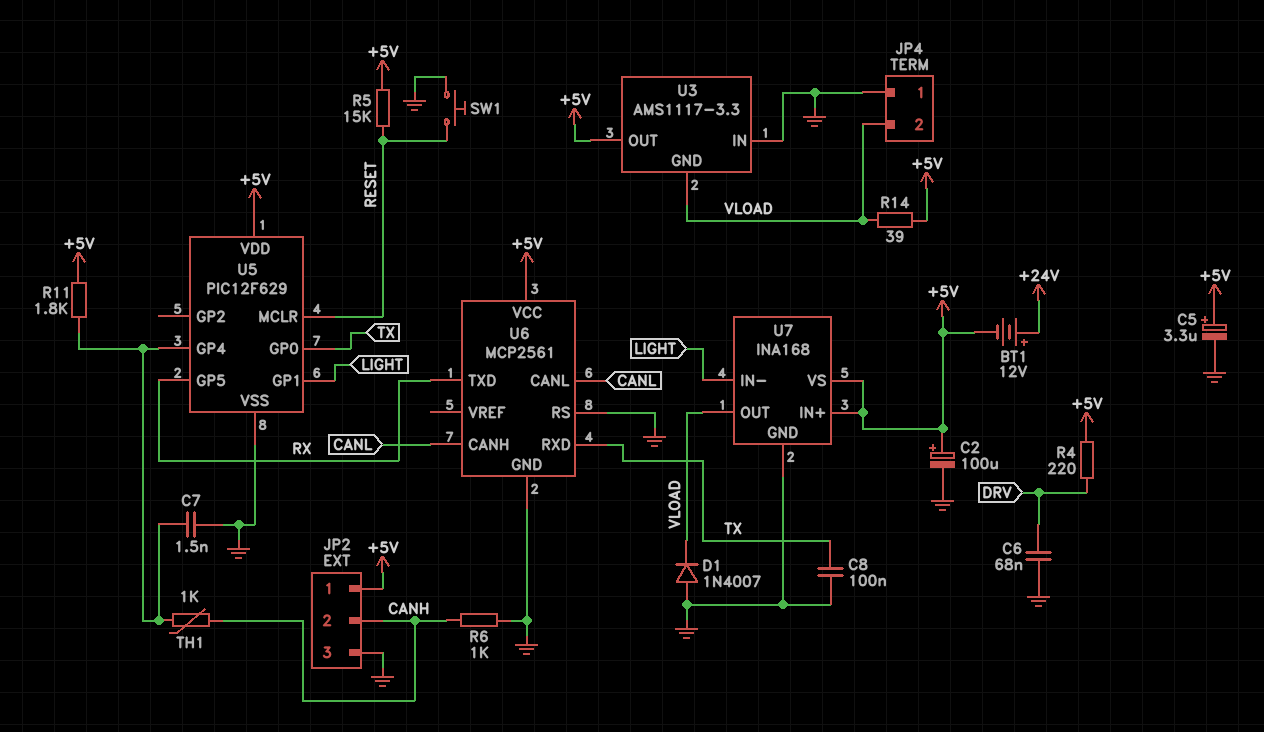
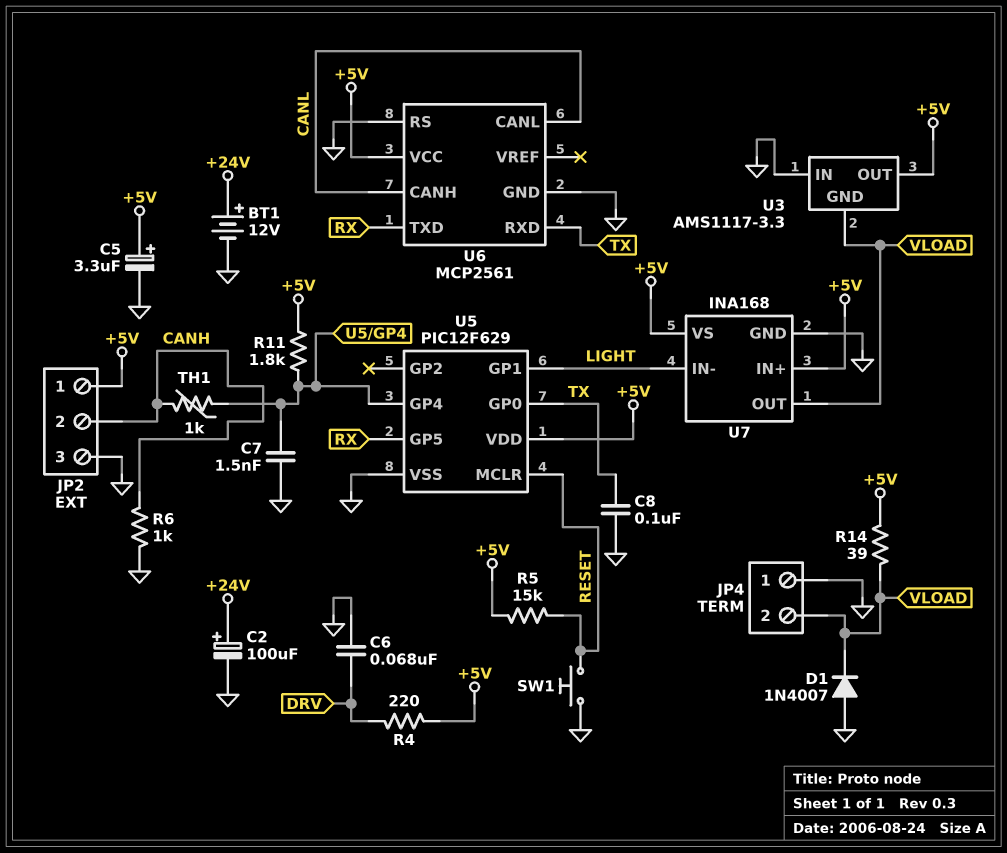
BT1: 12V (plus +24V, minus +5V) -> 12V (plus +24V, minus GND)
C2: 100uF (plus +5V, minus GND) -> 100uF (plus +24V, minus GND)

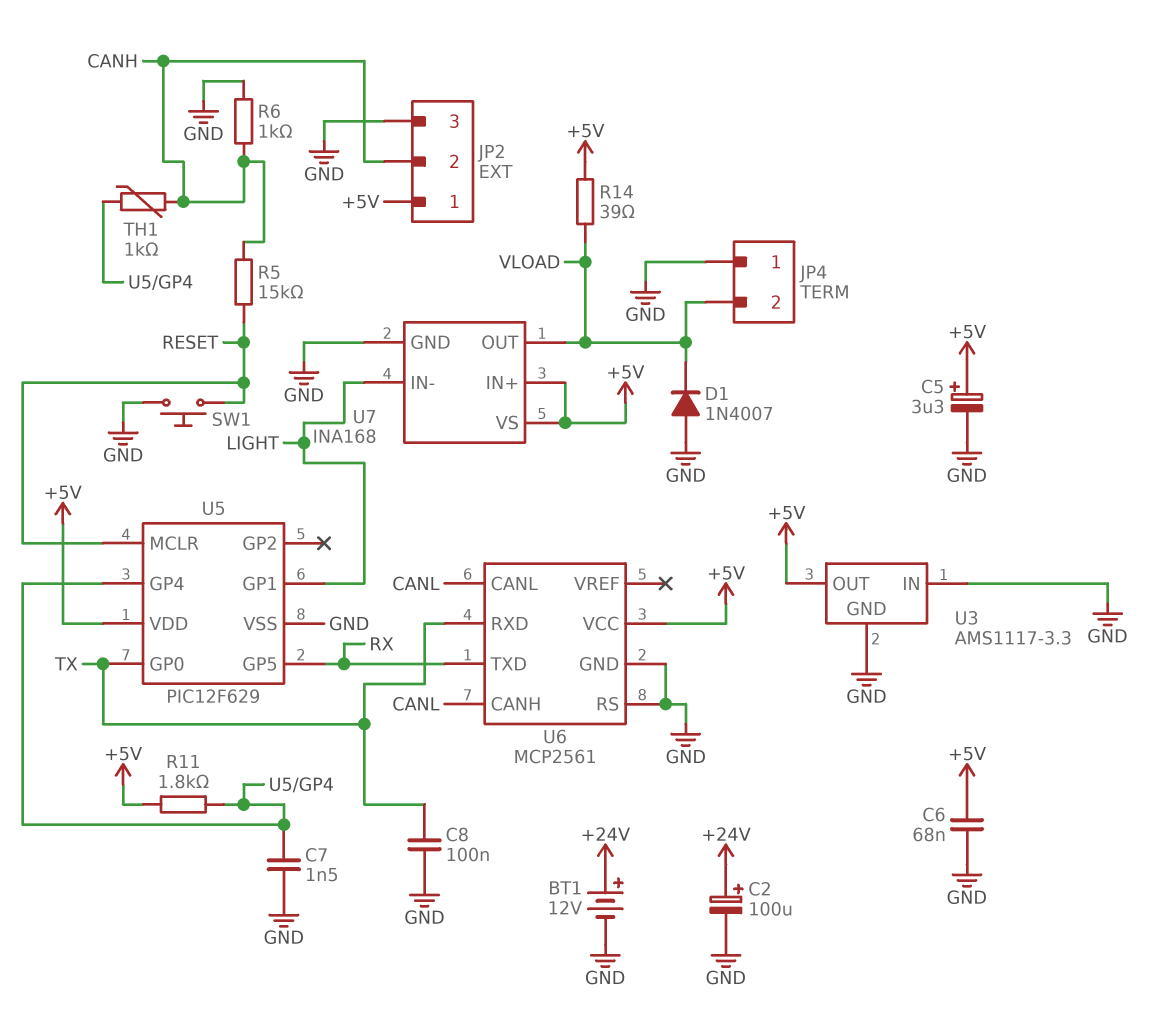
C6: 68nF (DRV, GND) -> 68nF (+5V, GND)
R4: 220 (+5V, DRV) -> none
R5: 15k (+5V, RESET) -> 15k (CANH, RESET)
U3 pin GND: VLOAD -> GND

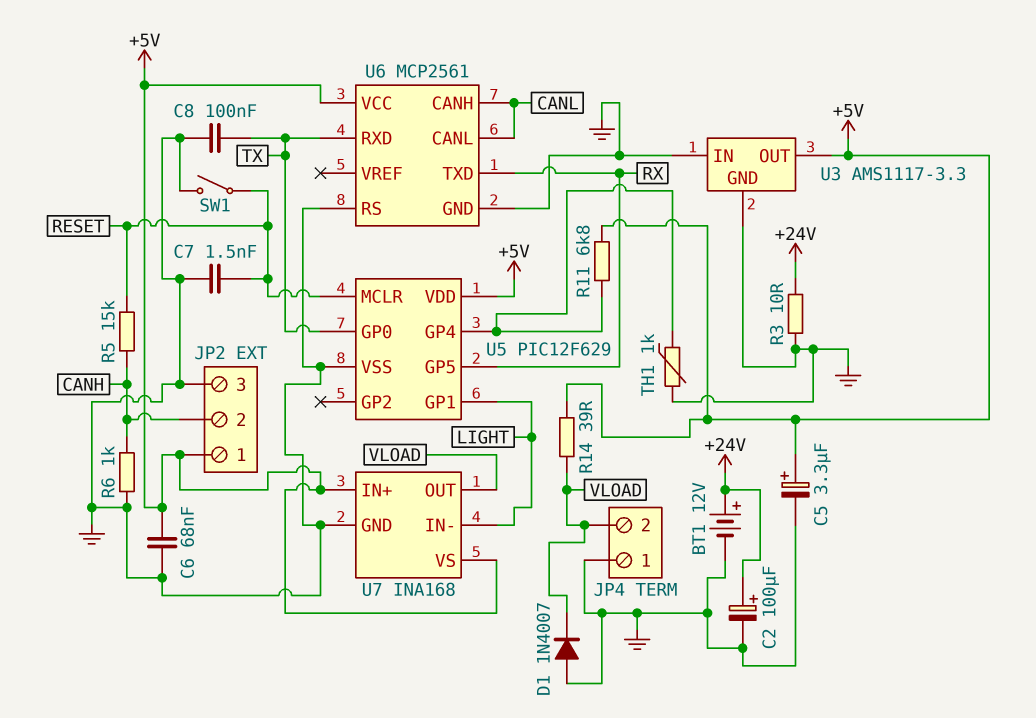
C7: 1.5nF (GND, U5/GP4) -> 1.5nF (GND, RESET)
R3: none -> 10 (+24V, GND)
R11: 1.8k (+5V, U5/GP4) -> 6.8k (+5V, U5/GP4)
SW1: button (GND, RESET) -> switch (GND, RESET)
TH1: 1k (CANH, U5/GP4) -> 1k (GND, U5/GP4)

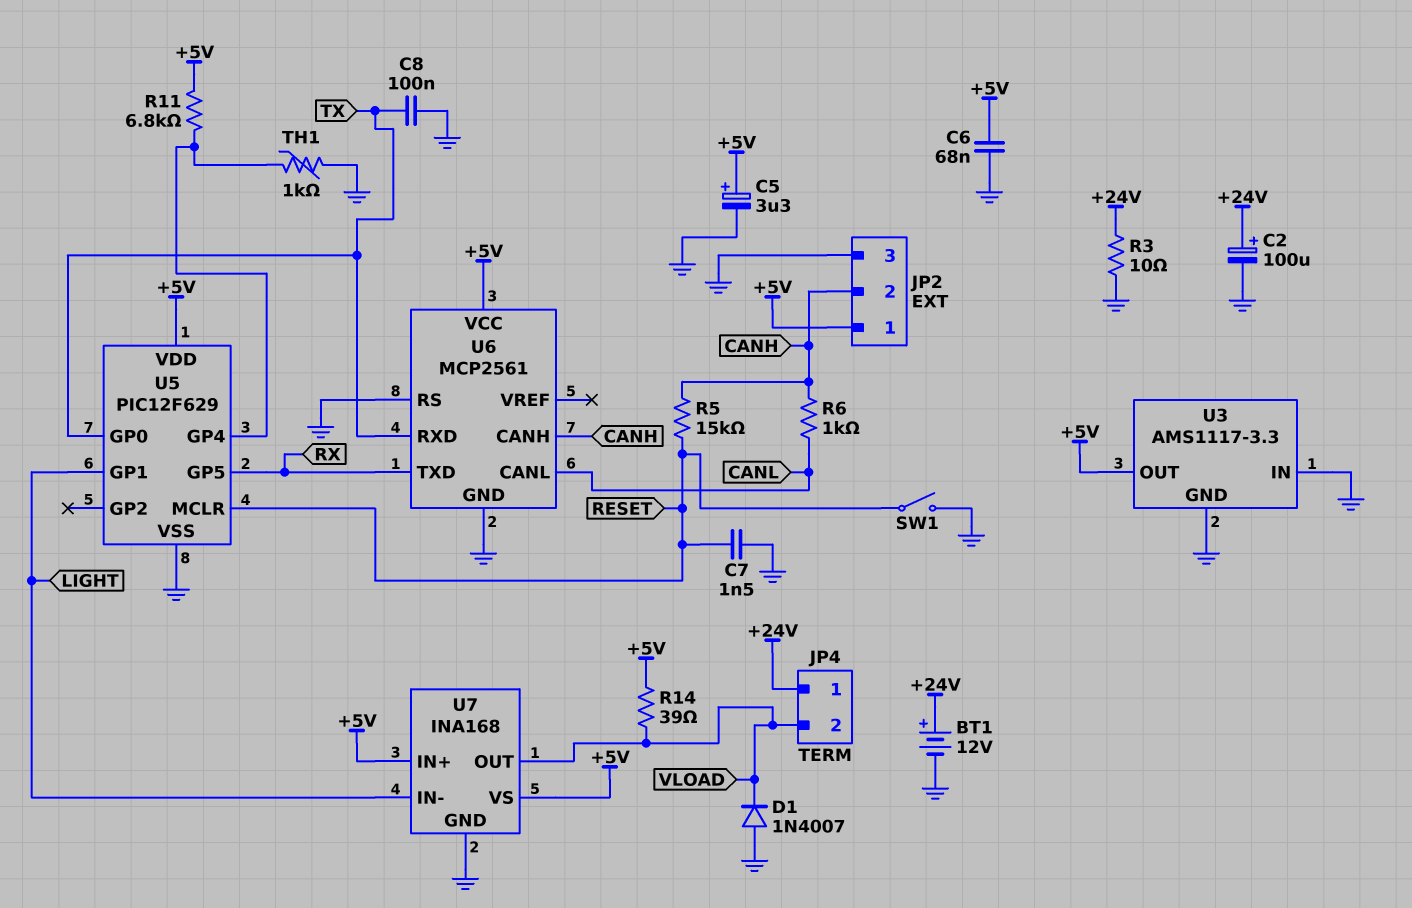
JP4 pin 1: GND -> +24V
R6: 1k (CANH, GND) -> 1k (CANH, CANL)
U6 pin CANH: CANL -> CANH

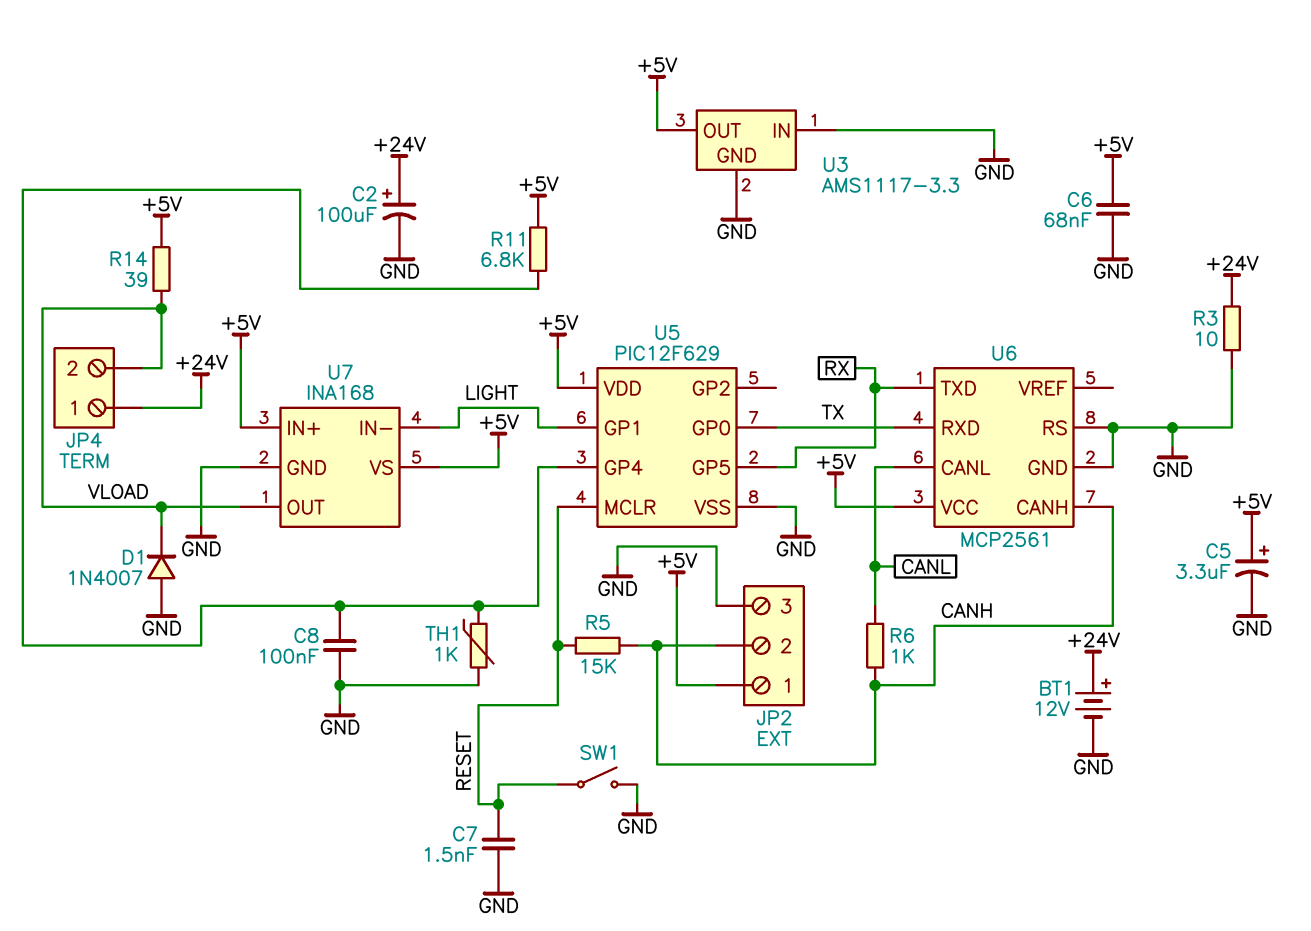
C8: 100nF (GND, TX) -> 100nF (GND, U5/GP4)

